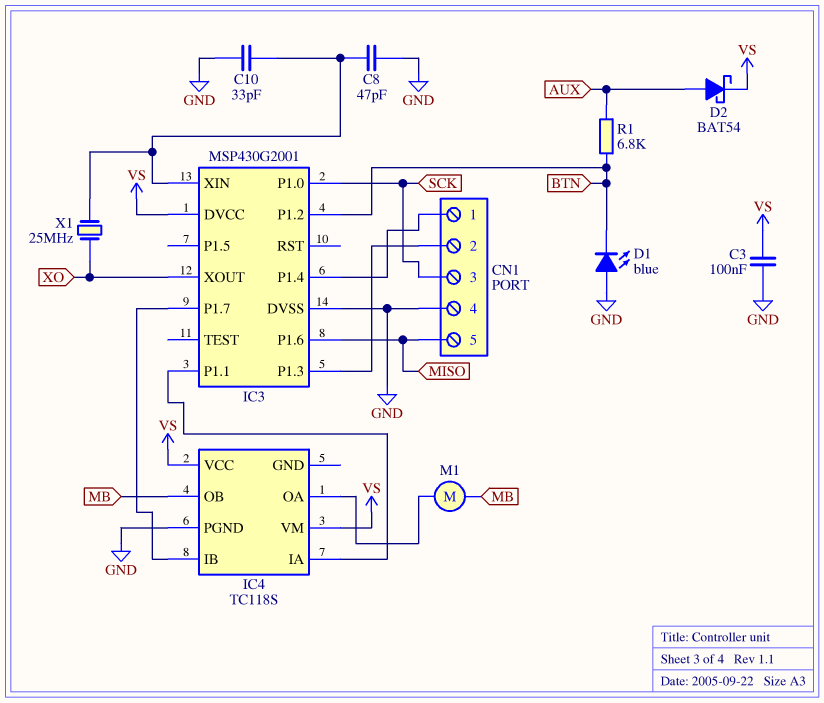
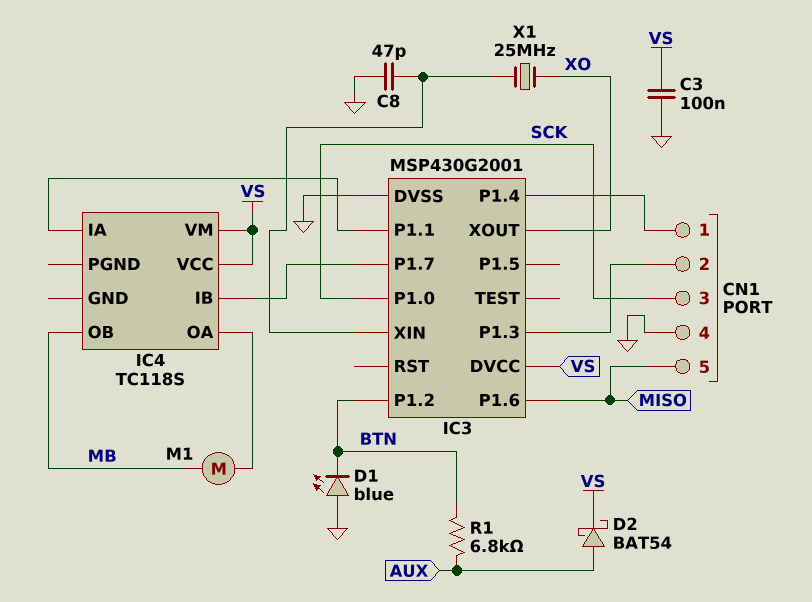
C10: 33pF (GND, IC3/XIN) -> none
IC4 pin PGND: GND -> none

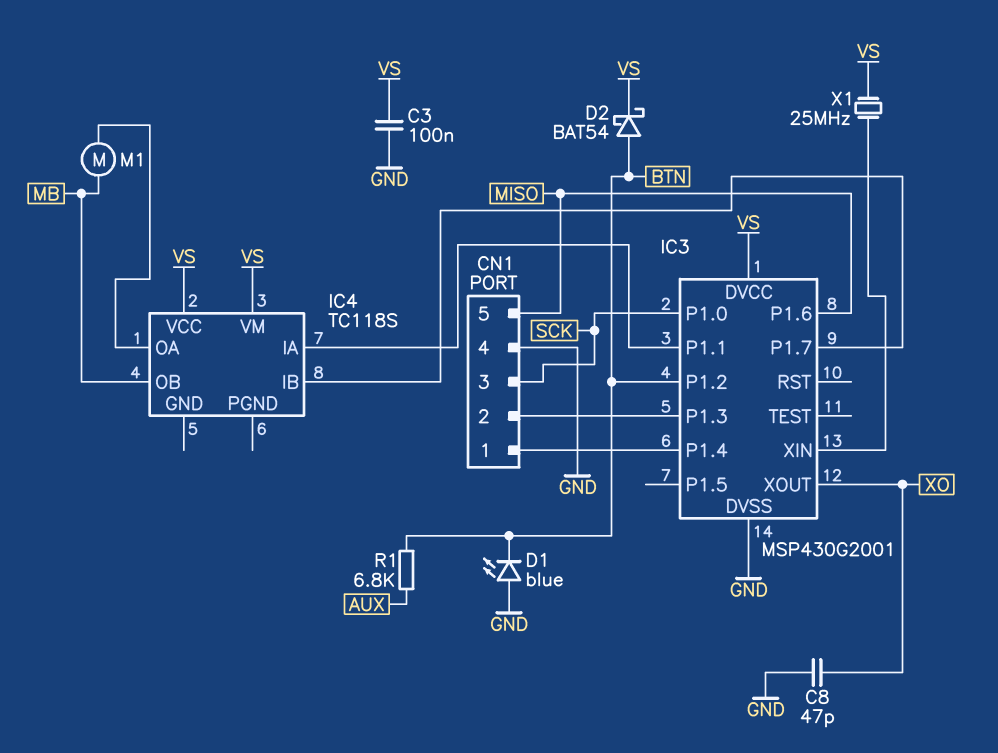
C8: 47pF (GND, IC3/XIN) -> 47pF (GND, XO)
D2: schottky BAT54 (A AUX, K VS) -> schottky BAT54 (A BTN, K VS)
X1: 25MHz (IC3/XIN, XO) -> 25MHz (IC3/XIN, VS)

